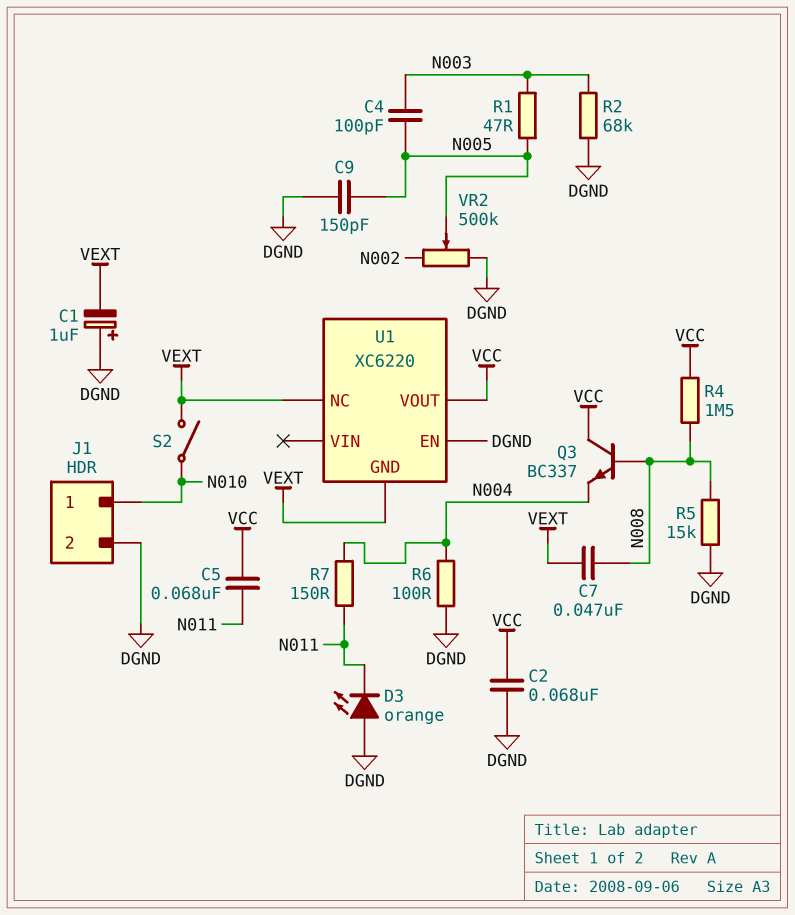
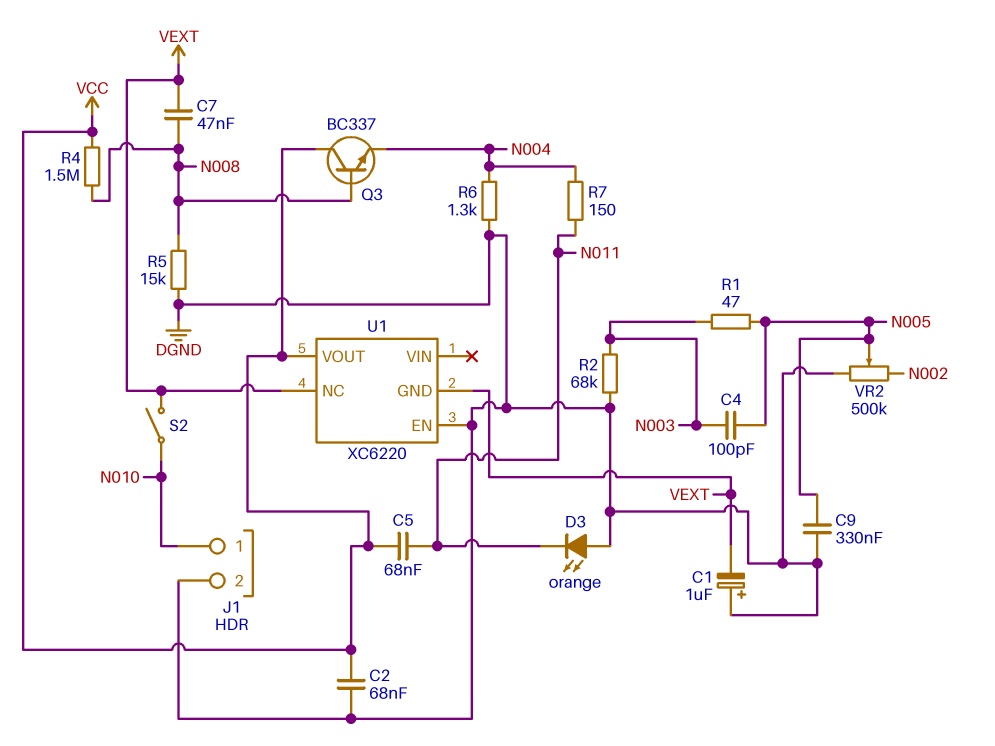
C9: 150pF (DGND, N005) -> 330nF (DGND, N005)
R6: 100 (DGND, N004) -> 1.3k (DGND, N004)

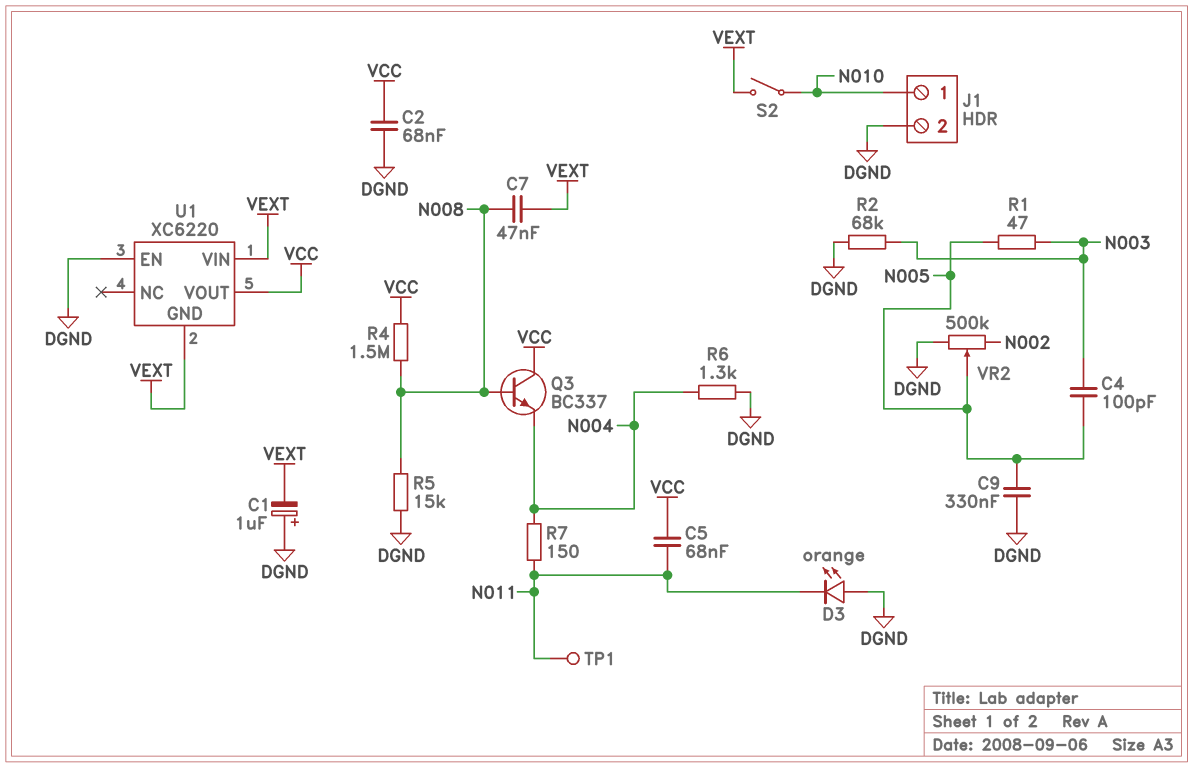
TP1: none -> test point (N011)
U1 pin NC: VEXT -> none
U1 pin VIN: none -> VEXT

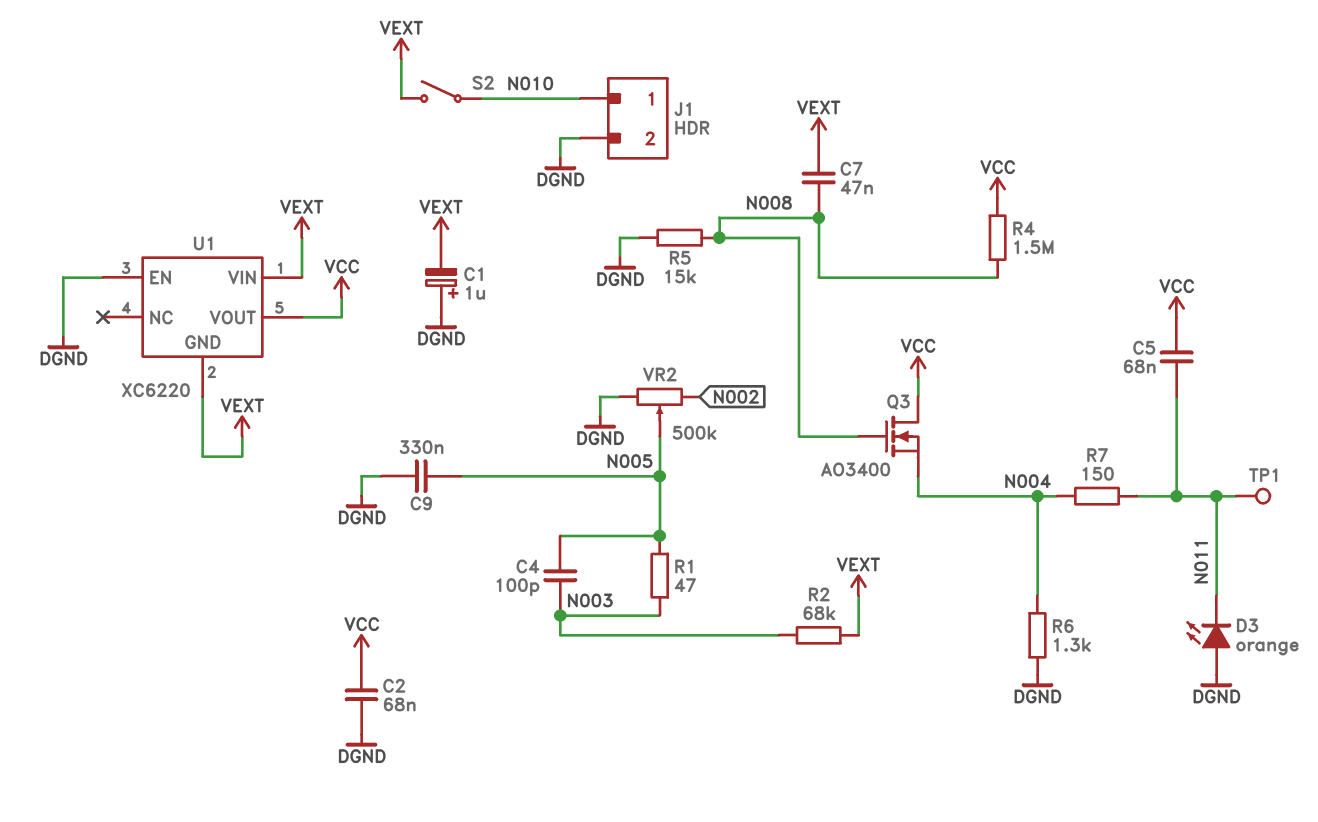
Q3: NPN BC337 (B N008, C VCC, E N004) -> NMOS AO3400 (G N008, D VCC, S N004)
R2: 68k (DGND, N003) -> 68k (N003, VEXT)

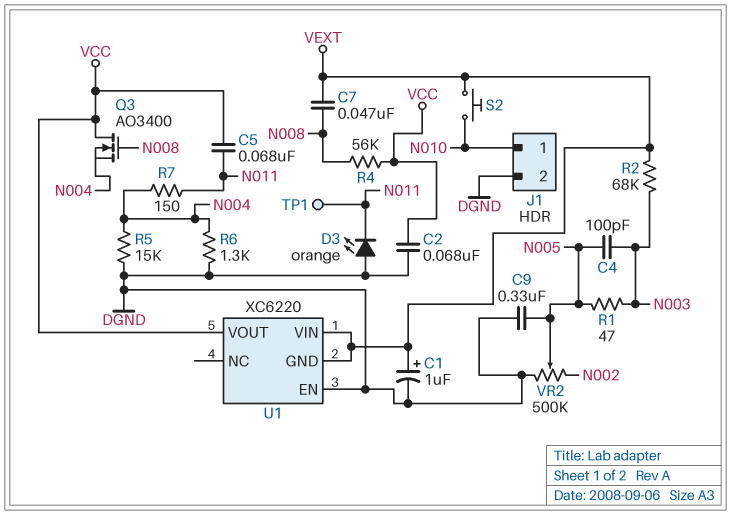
C1: 1uF (plus DGND, minus VEXT) -> 1uF (plus VEXT, minus DGND)
R4: 1.5M (N008, VCC) -> 56k (N008, VCC)
R5: 15k (DGND, N008) -> 15k (DGND, N004)
S2: switch (N010, VEXT) -> button (N010, VEXT)

